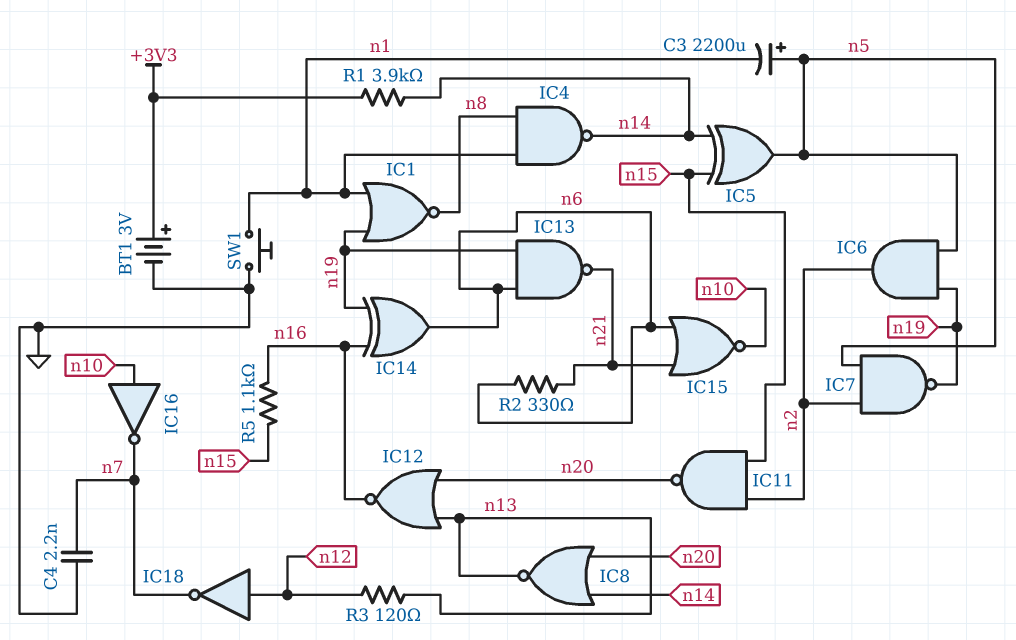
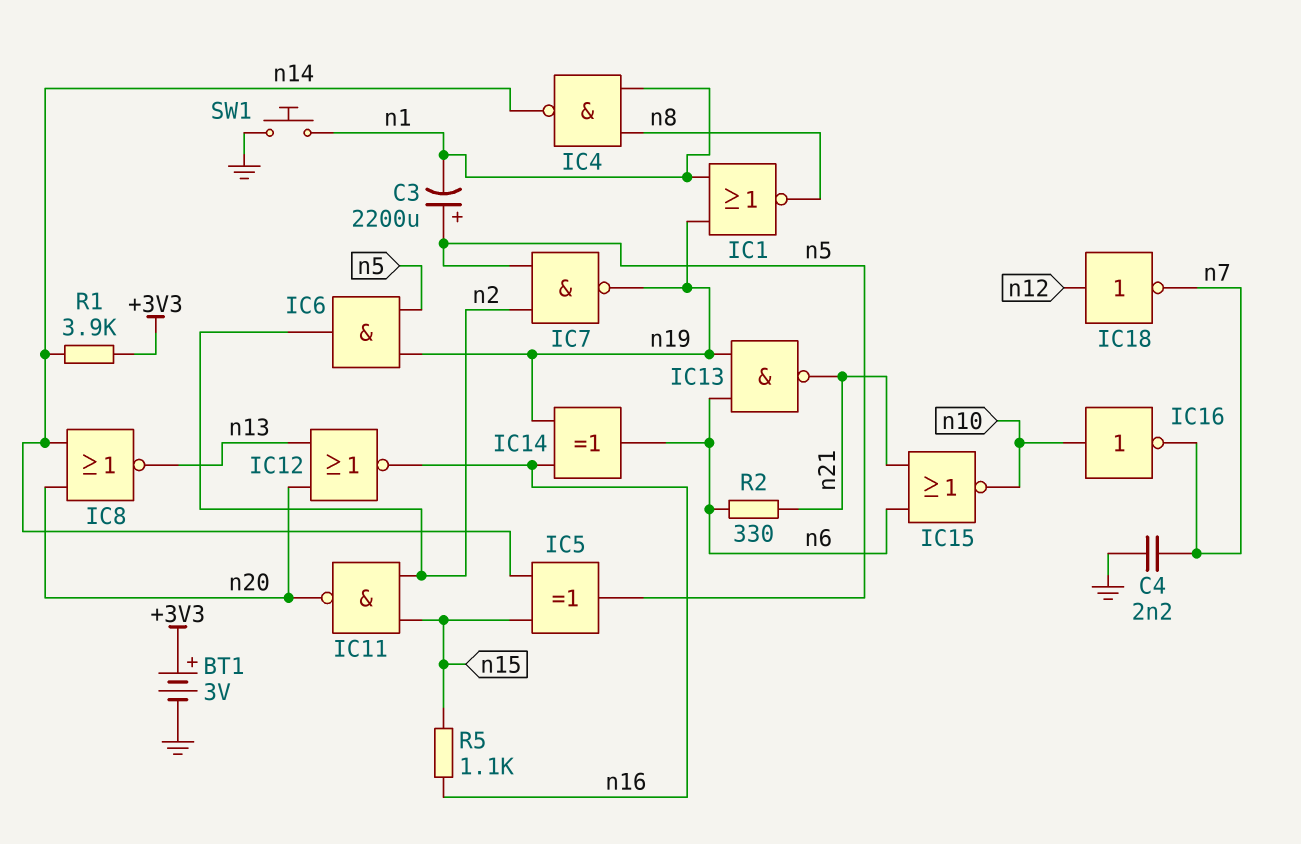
R3: 120 (n12, n13) -> none

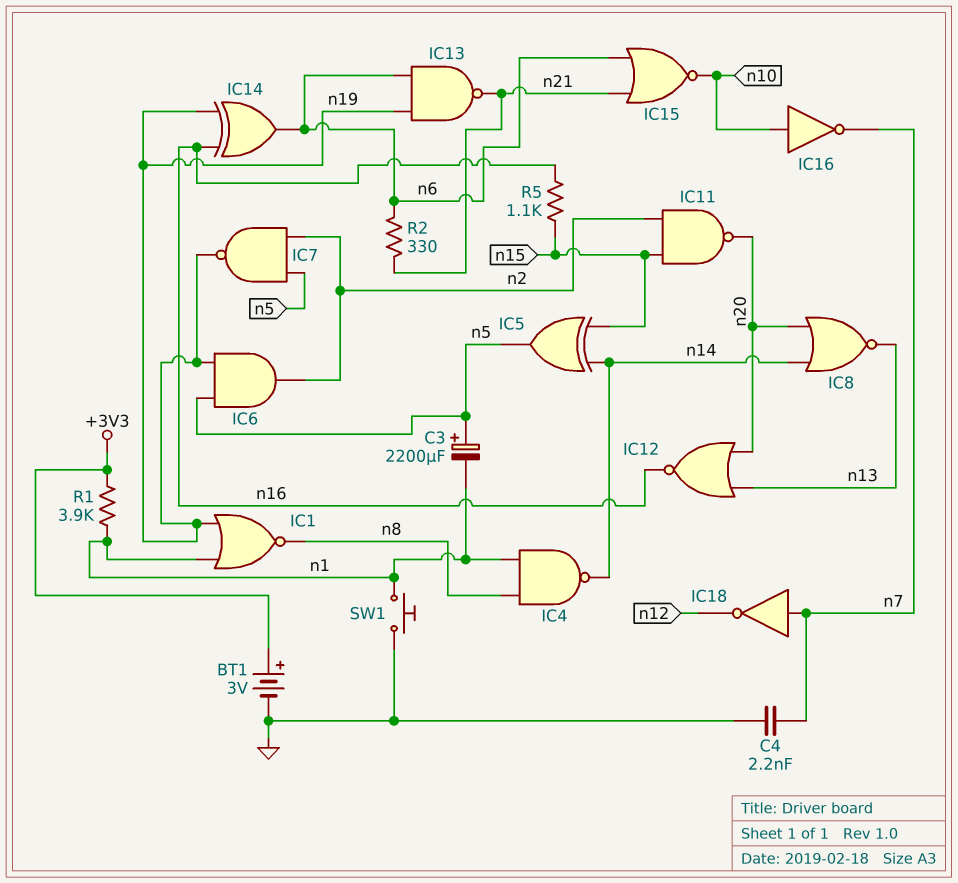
IC18: NOT (in n12, out n7) -> NOT (in n7, out n12)
R1: 3.9k (+3V3, n14) -> 3.9k (+3V3, n1)

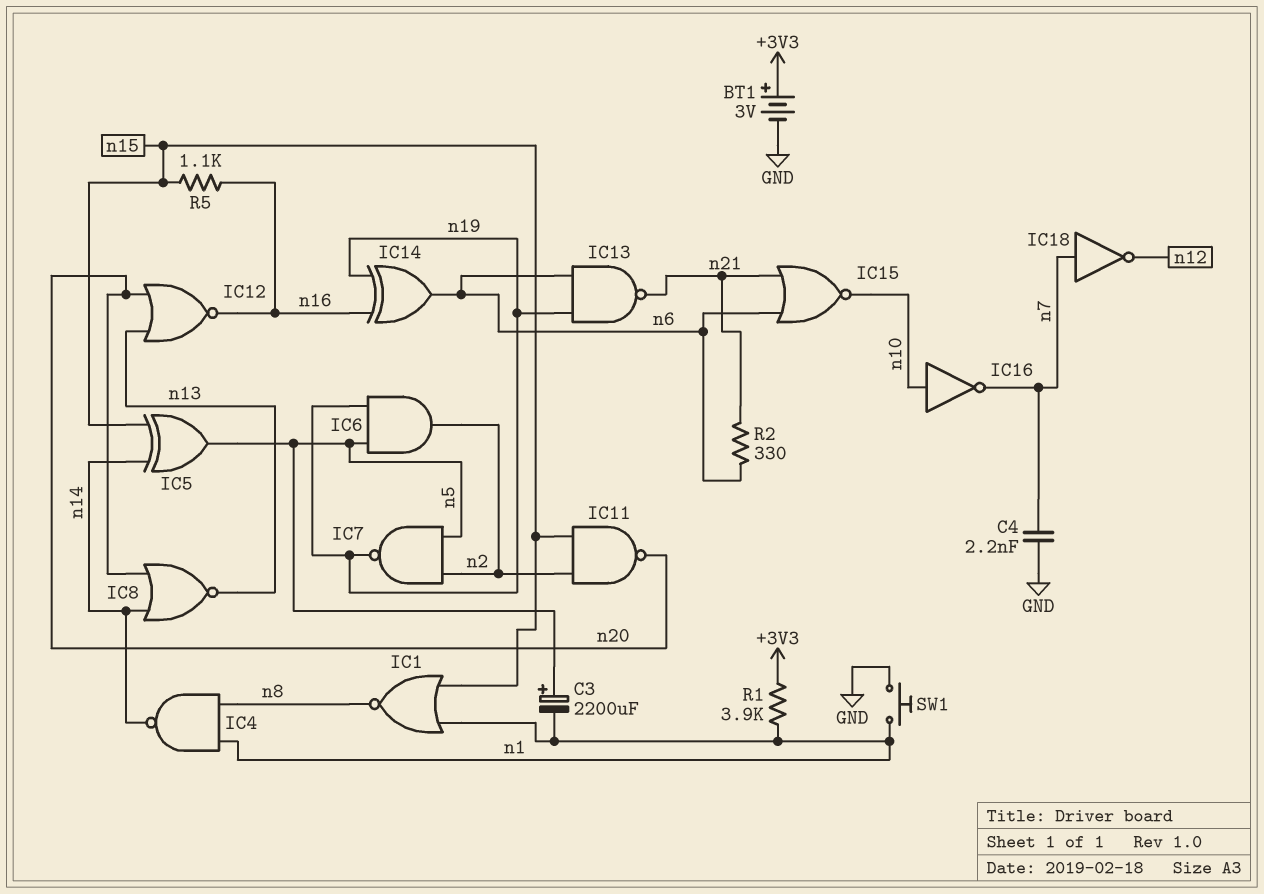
IC1: NOR (in n1, in n19, out n8) -> NOR (in n1, in n15, out n8)

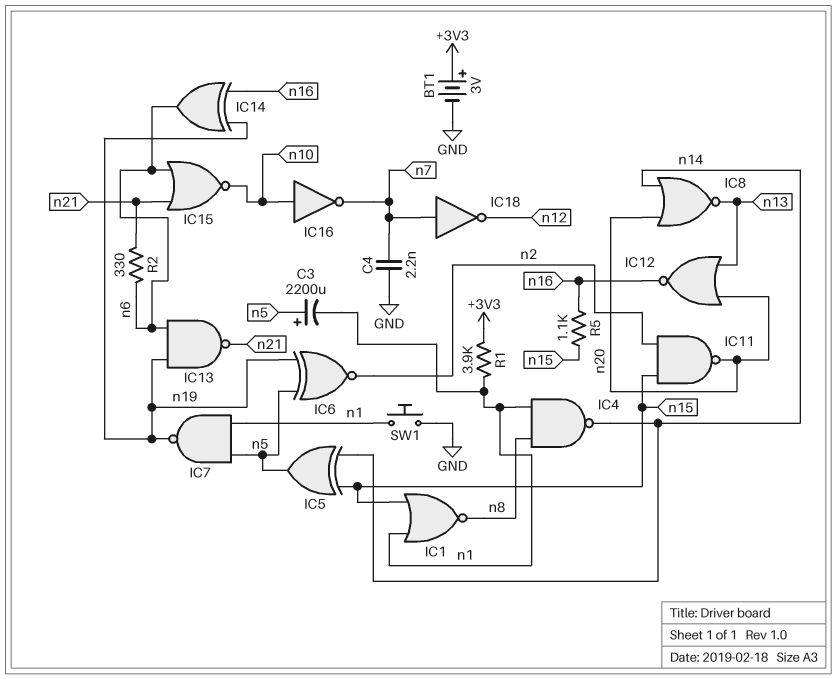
IC6: AND (in n5, in n19, out n2) -> XNOR (in n5, in n19, out n2)
IC7: NAND (in n2, in n5, out n19) -> NAND (in n1, in n5, out n19)

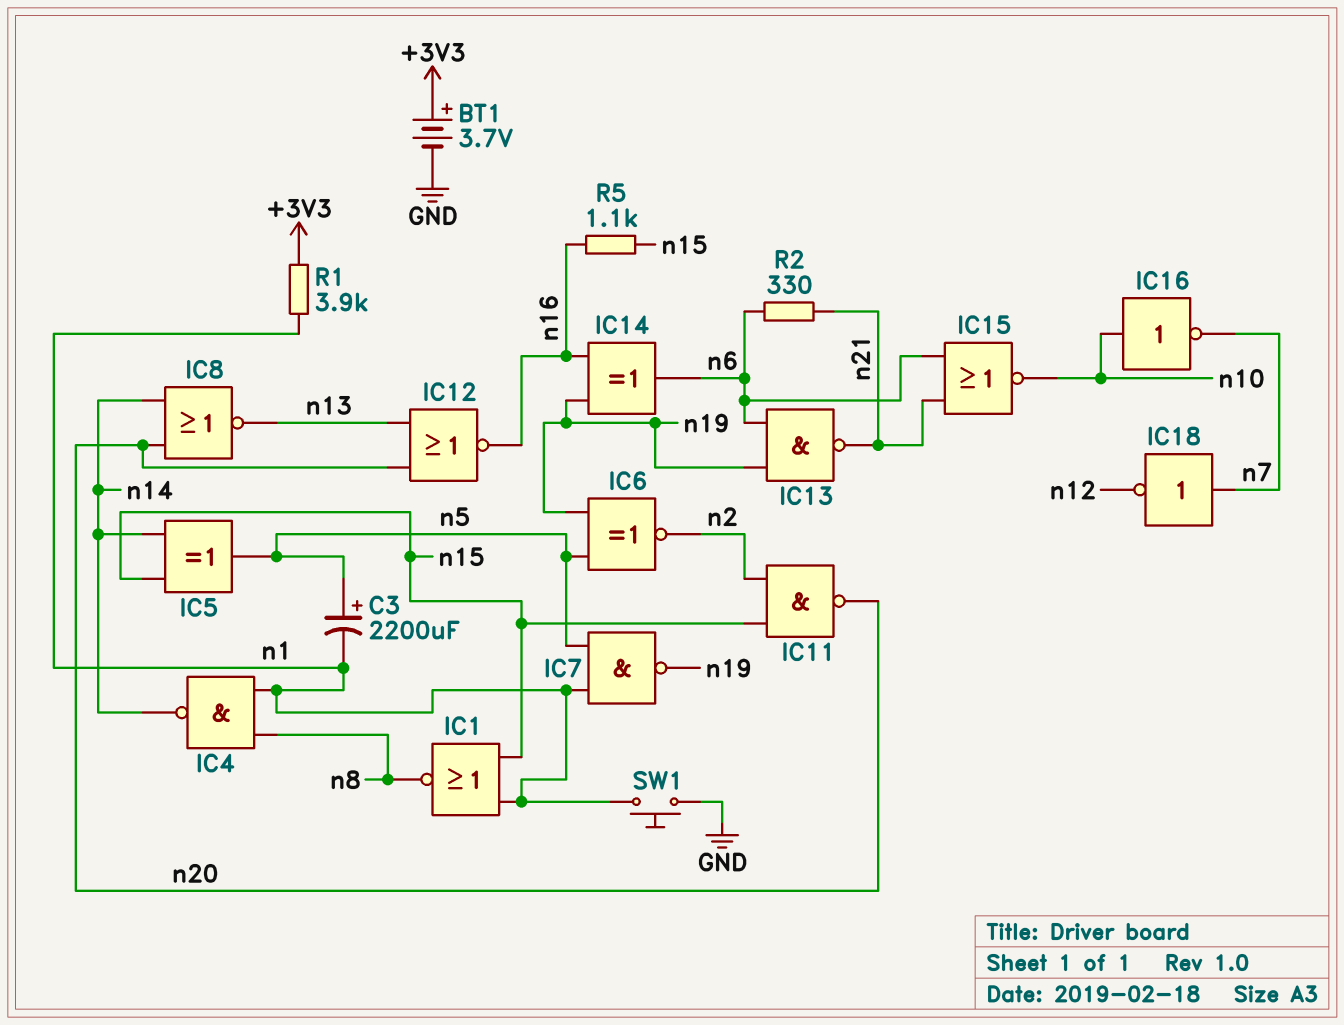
BT1: 3V (plus +3V3, minus GND) -> 3.7V (plus +3V3, minus GND)
C4: 2.2nF (GND, n7) -> none

